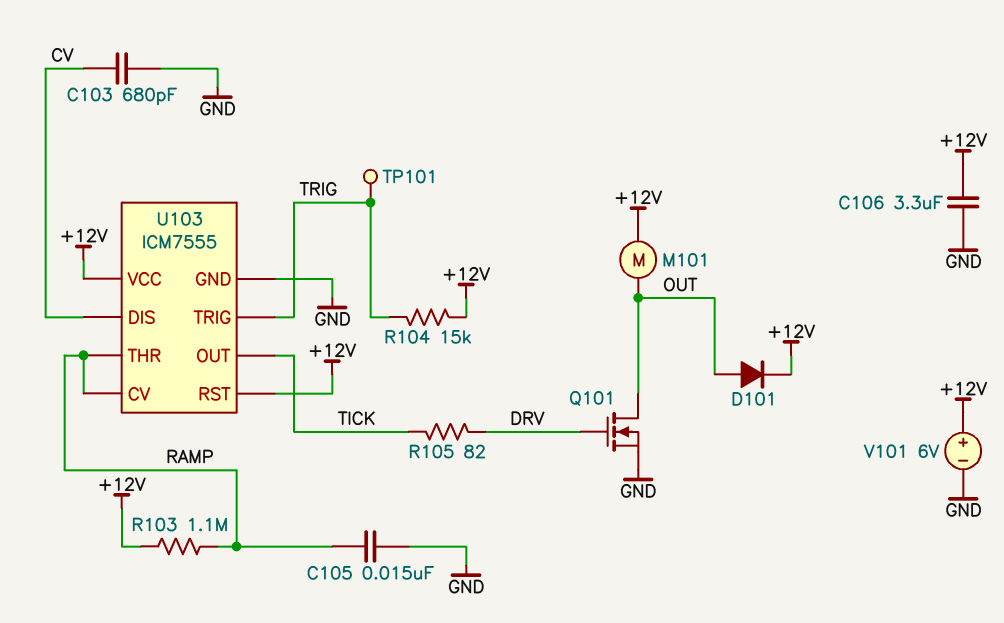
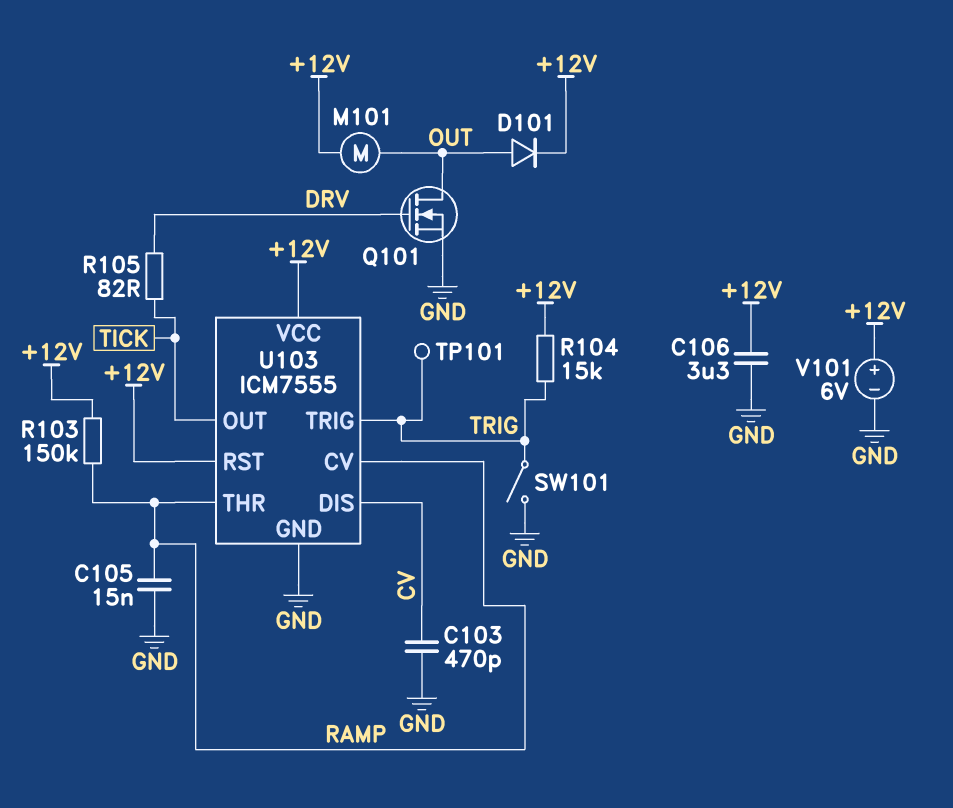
C103: 680pF (CV, GND) -> 470pF (CV, GND)
R103: 1.1M (+12V, RAMP) -> 150k (+12V, RAMP)
SW101: none -> switch (GND, TRIG)

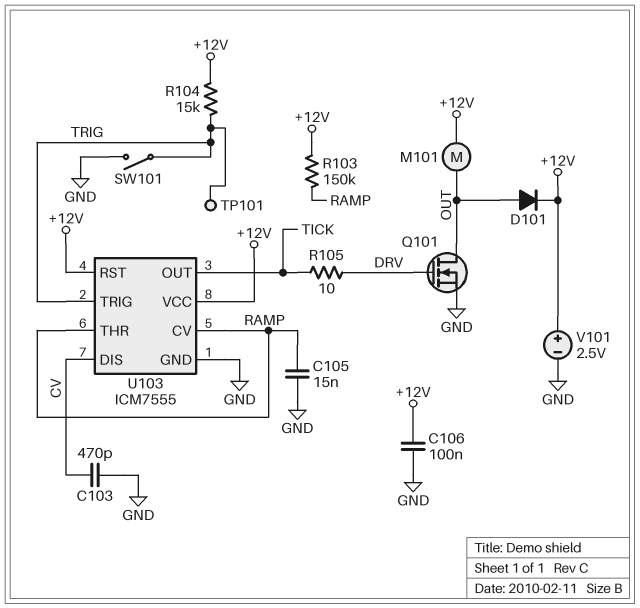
C106: 3.3uF (+12V, GND) -> 100nF (+12V, GND)
R105: 82 (DRV, TICK) -> 10 (DRV, TICK)
V101: 6V (plus +12V, minus GND) -> 2.5V (plus +12V, minus GND)

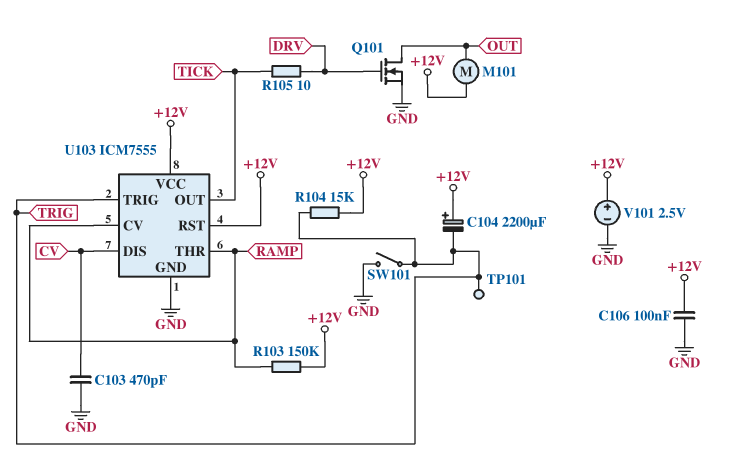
C104: none -> 2200uF (plus +12V, minus TRIG)
C105: 15nF (GND, RAMP) -> none
D101: diode (A OUT, K +12V) -> none

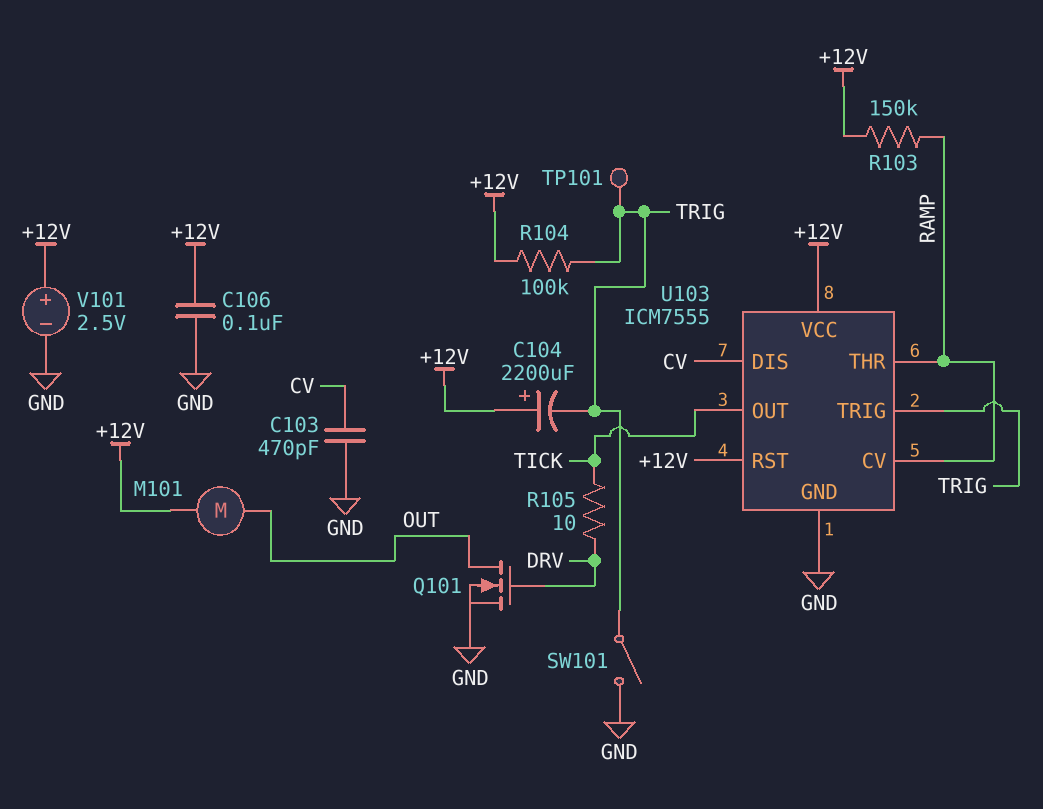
R104: 15k (+12V, TRIG) -> 100k (+12V, TRIG)

